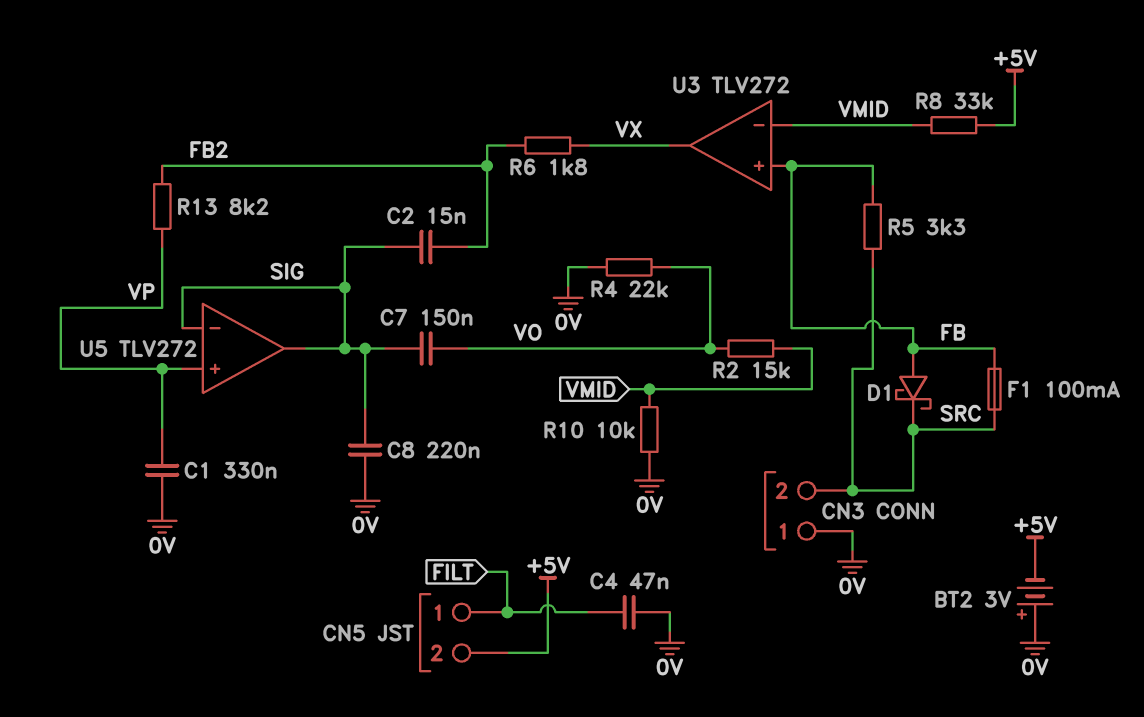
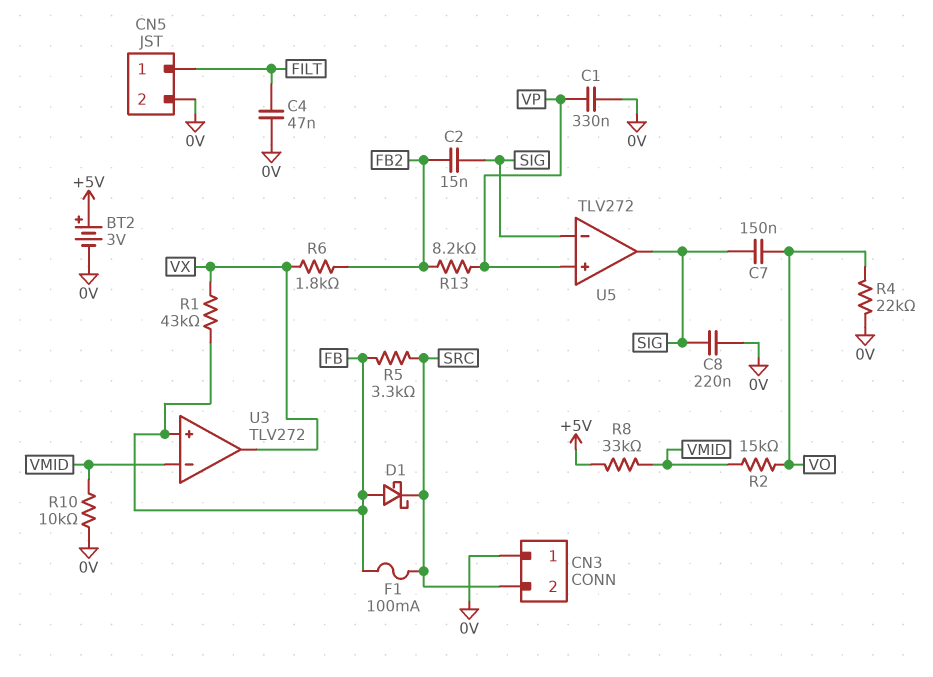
BT2: 3V (plus 0V, minus +5V) -> 3V (plus +5V, minus 0V)
CN5 pin 2: +5V -> 0V
R1: none -> 43k (FB, VX)

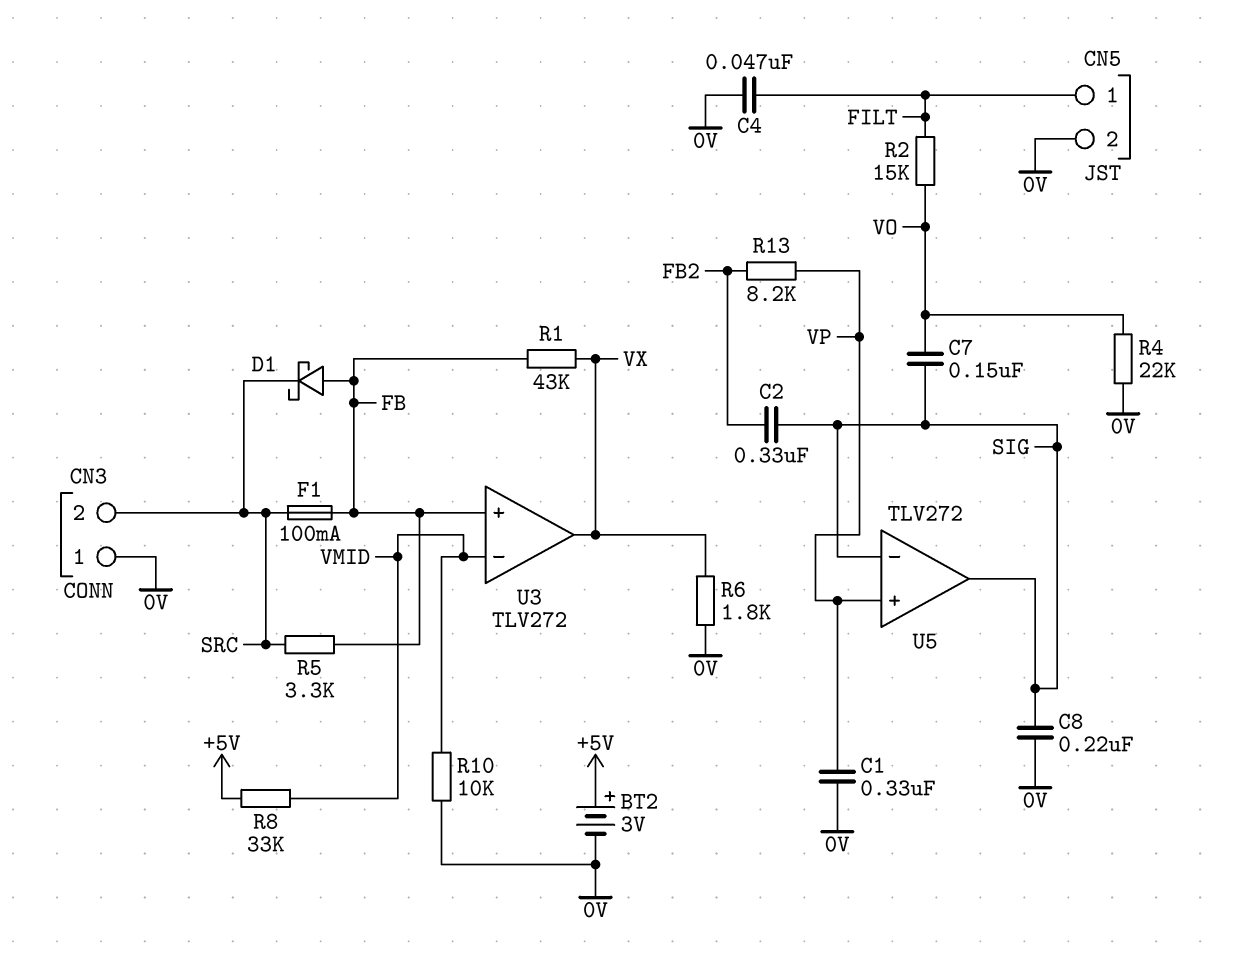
C2: 15nF (FB2, SIG) -> 330nF (FB2, SIG)
R2: 15k (VMID, VO) -> 15k (FILT, VO)
R6: 1.8k (FB2, VX) -> 1.8k (0V, VX)

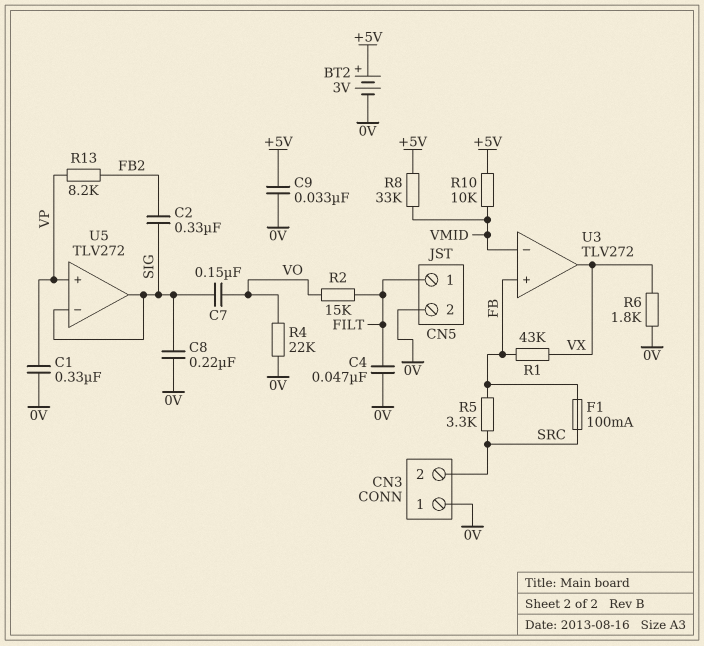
C9: none -> 33nF (+5V, 0V)
D1: schottky (A FB, K SRC) -> none
R10: 10k (0V, VMID) -> 10k (+5V, VMID)

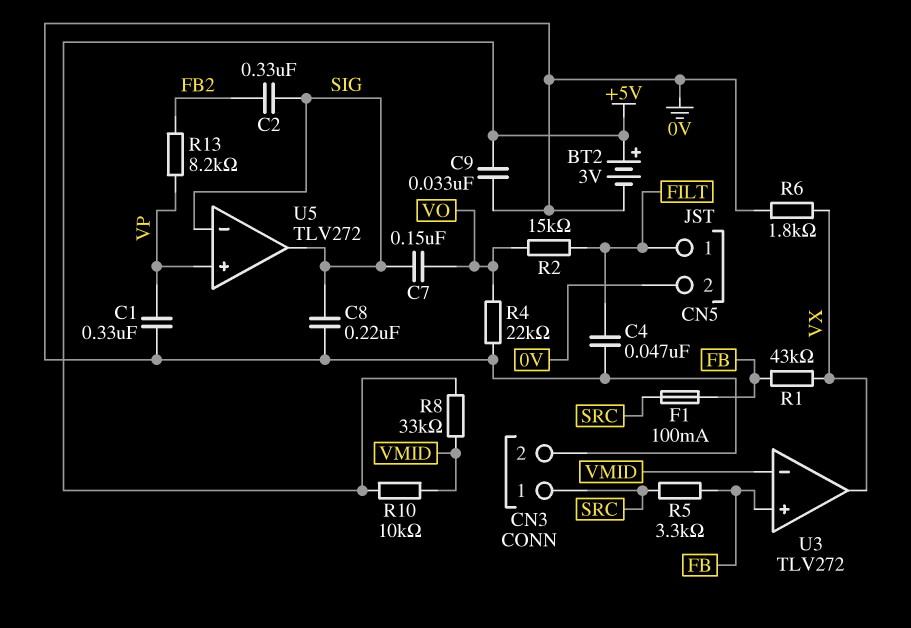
CN3 pin 1: 0V -> SRC
CN3 pin 2: SRC -> 0V

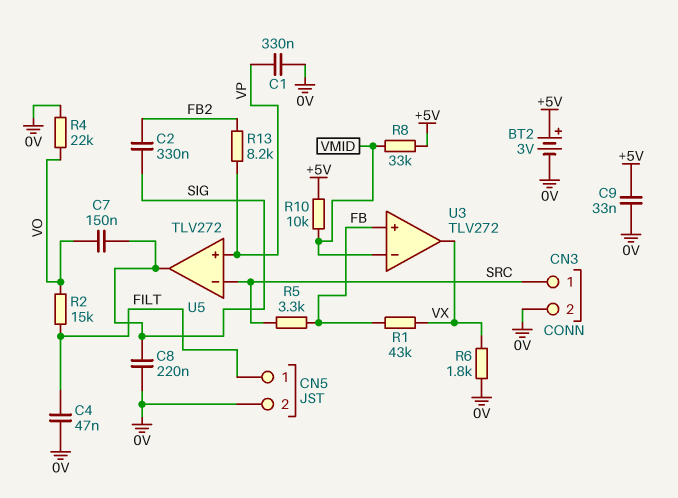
F1: 100mA (FB, SRC) -> none
U5 pin in-: SIG -> SRC

